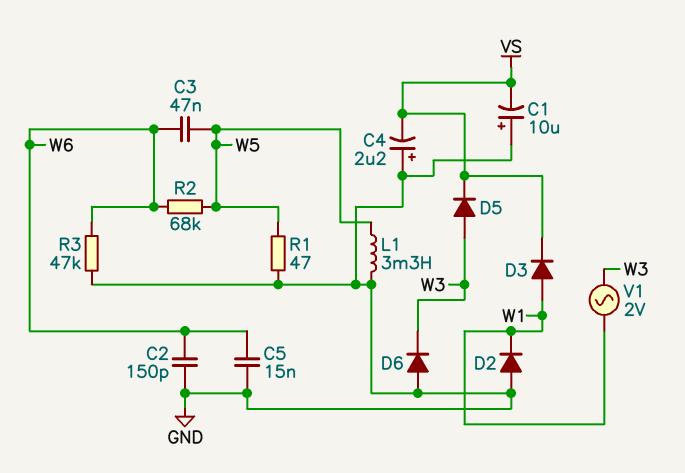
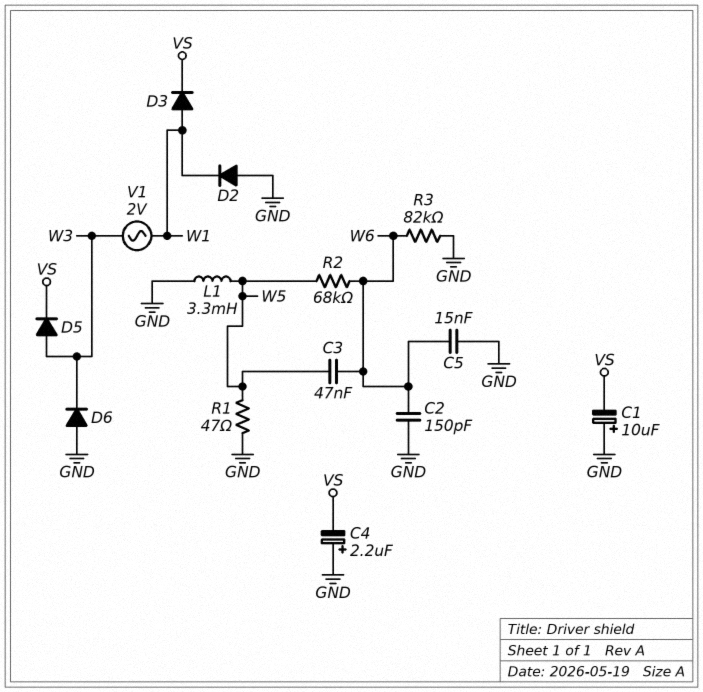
R3: 47k (GND, W6) -> 82k (GND, W6)

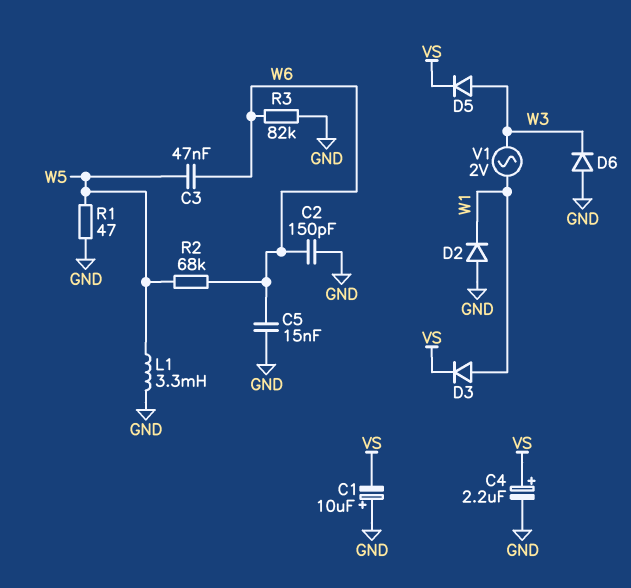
C4: 2.2uF (plus GND, minus VS) -> 2.2uF (plus VS, minus GND)

